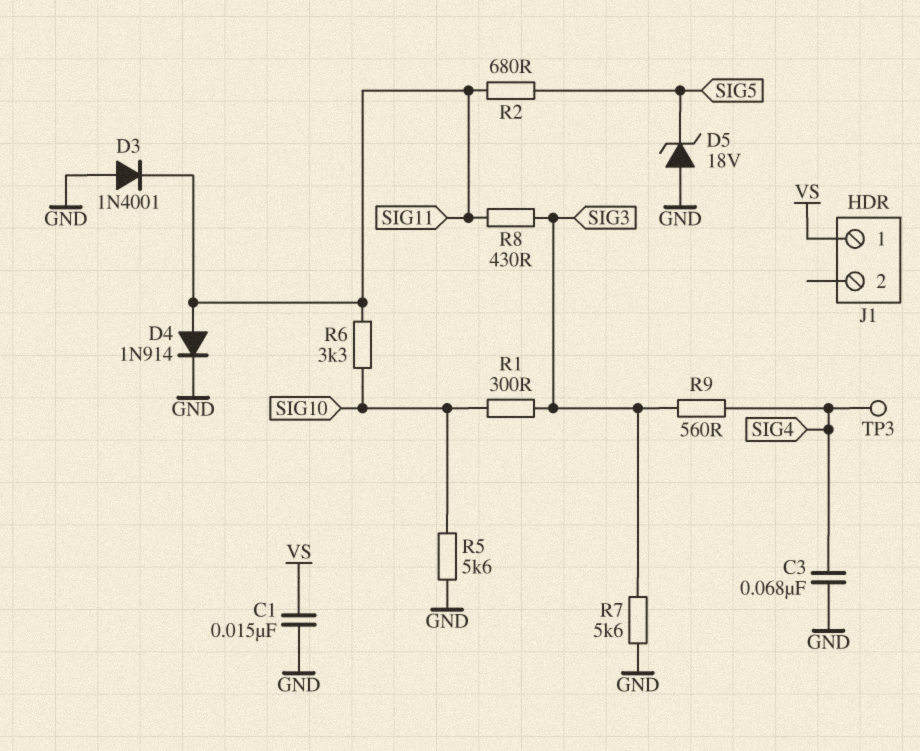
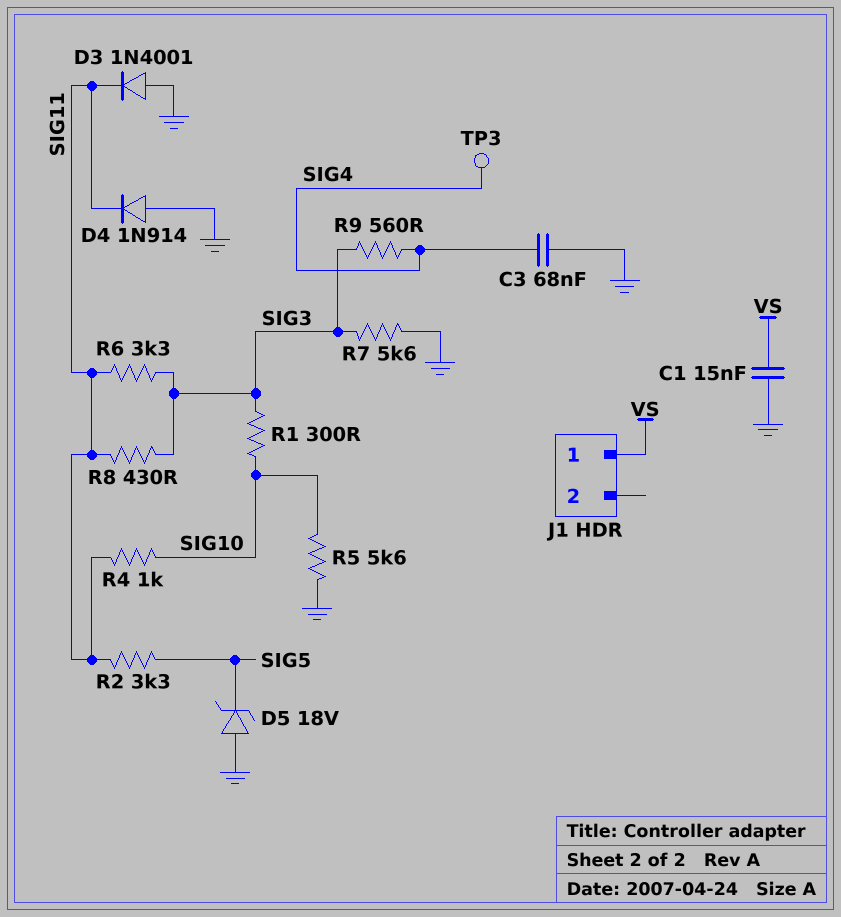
D4: diode 1N914 (A SIG11, K GND) -> diode 1N914 (A GND, K SIG11)
R2: 680 (SIG5, SIG11) -> 3.3k (SIG5, SIG11)
R4: none -> 1k (SIG10, SIG11)
R6: 3.3k (SIG10, SIG11) -> 3.3k (SIG3, SIG11)

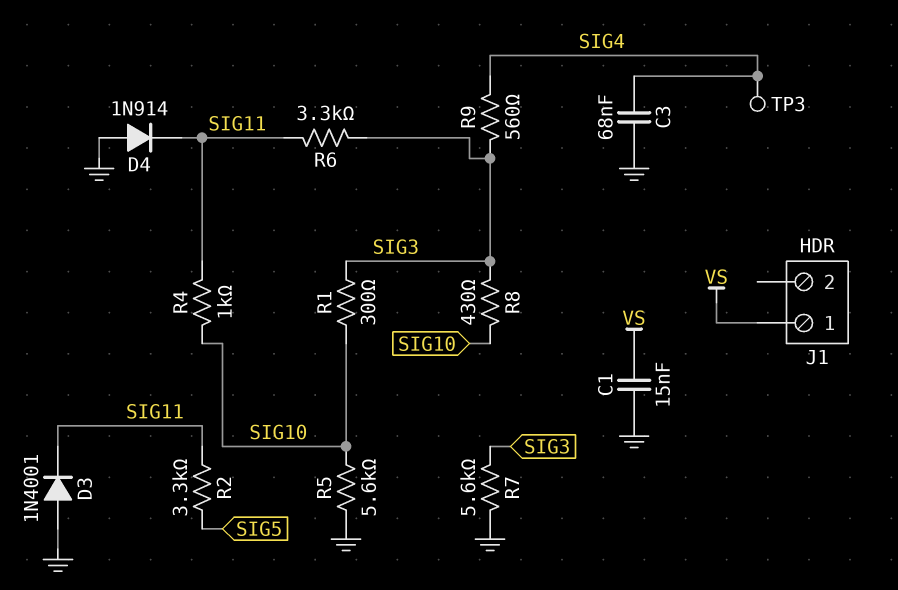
D5: zener 18V (A GND, K SIG5) -> none
R8: 430 (SIG3, SIG11) -> 430 (SIG3, SIG10)

